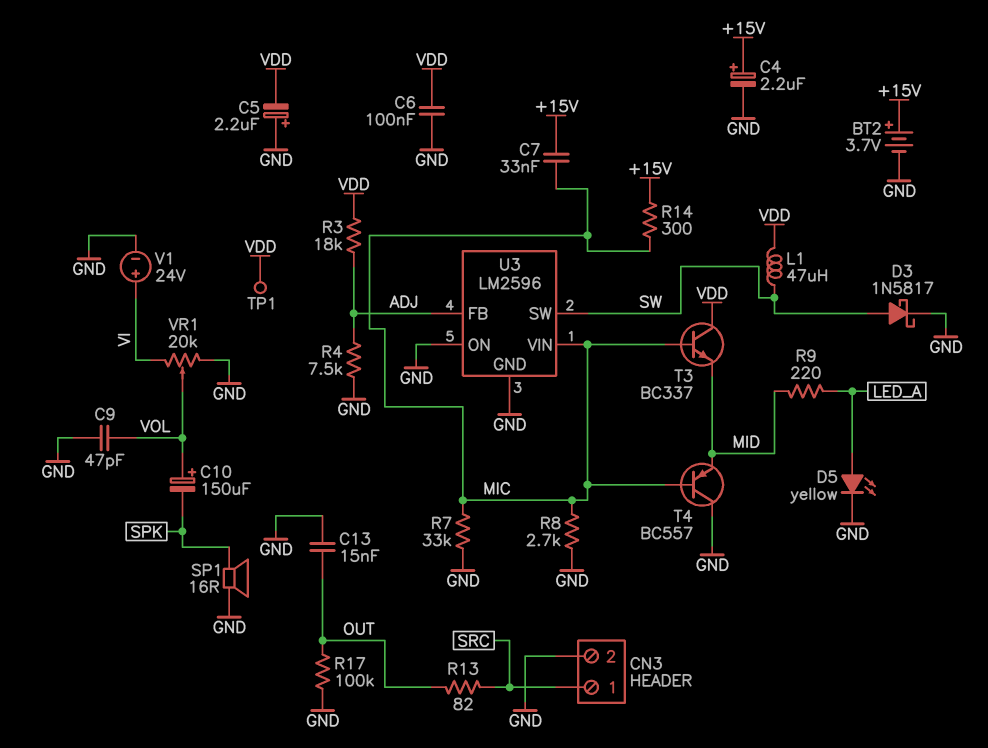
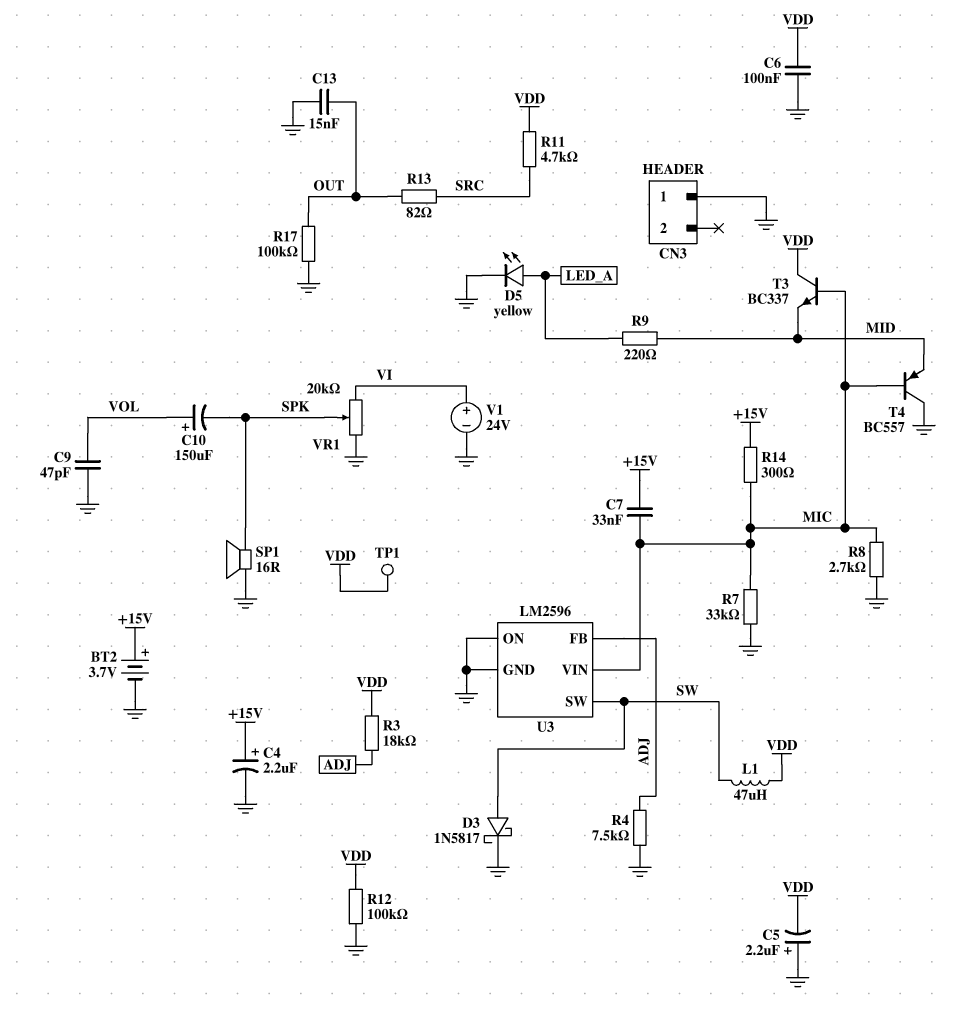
CN3 pin 1: SRC -> GND
CN3 pin 2: GND -> none
R11: none -> 4.7k (SRC, VDD)
R12: none -> 100k (GND, VDD)
VR1: 20k (GND, VI, wiper VOL) -> 20k (GND, VI, wiper SPK)

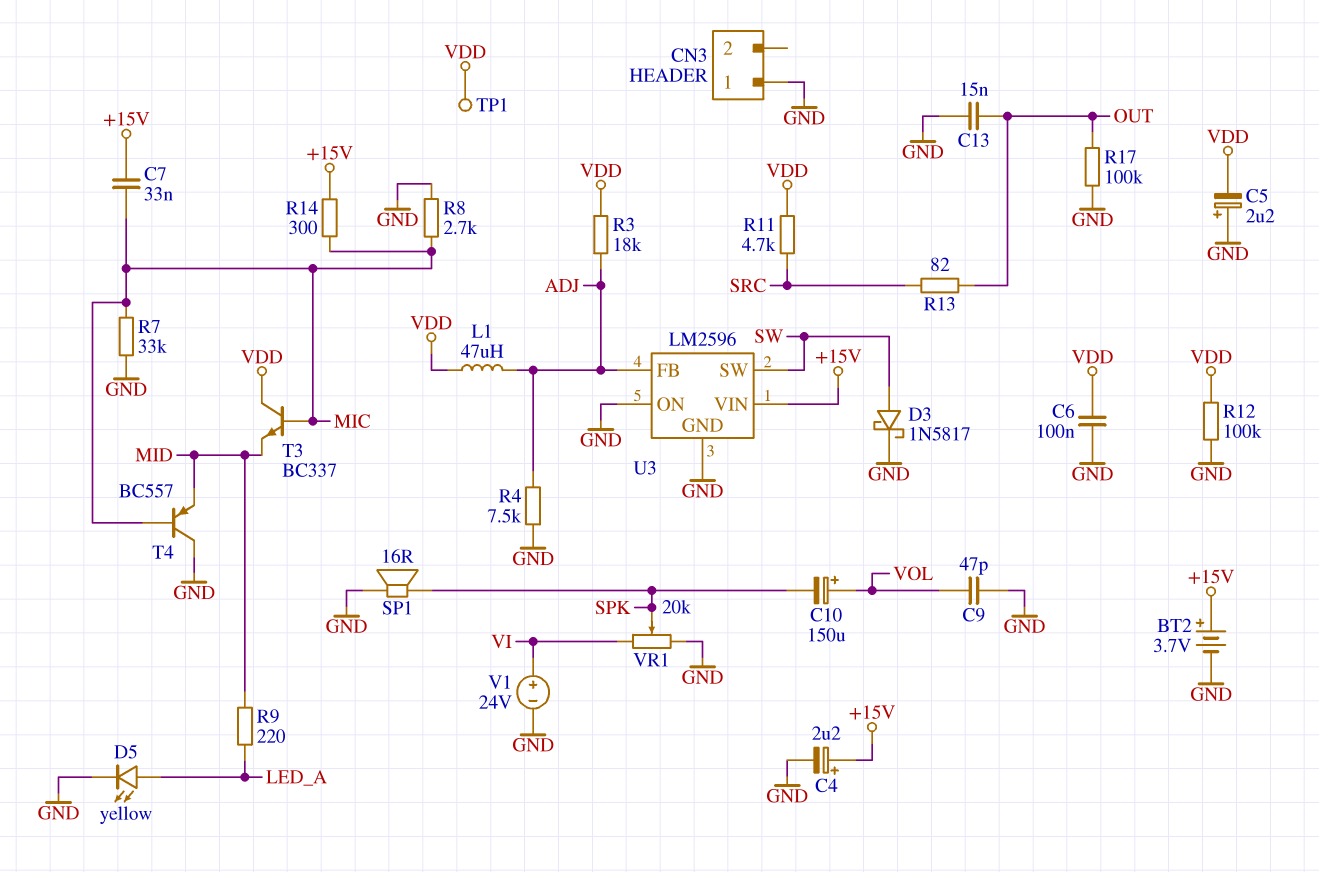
L1: 47uH (SW, VDD) -> 47uH (ADJ, VDD)
U3 pin VIN: MIC -> +15V

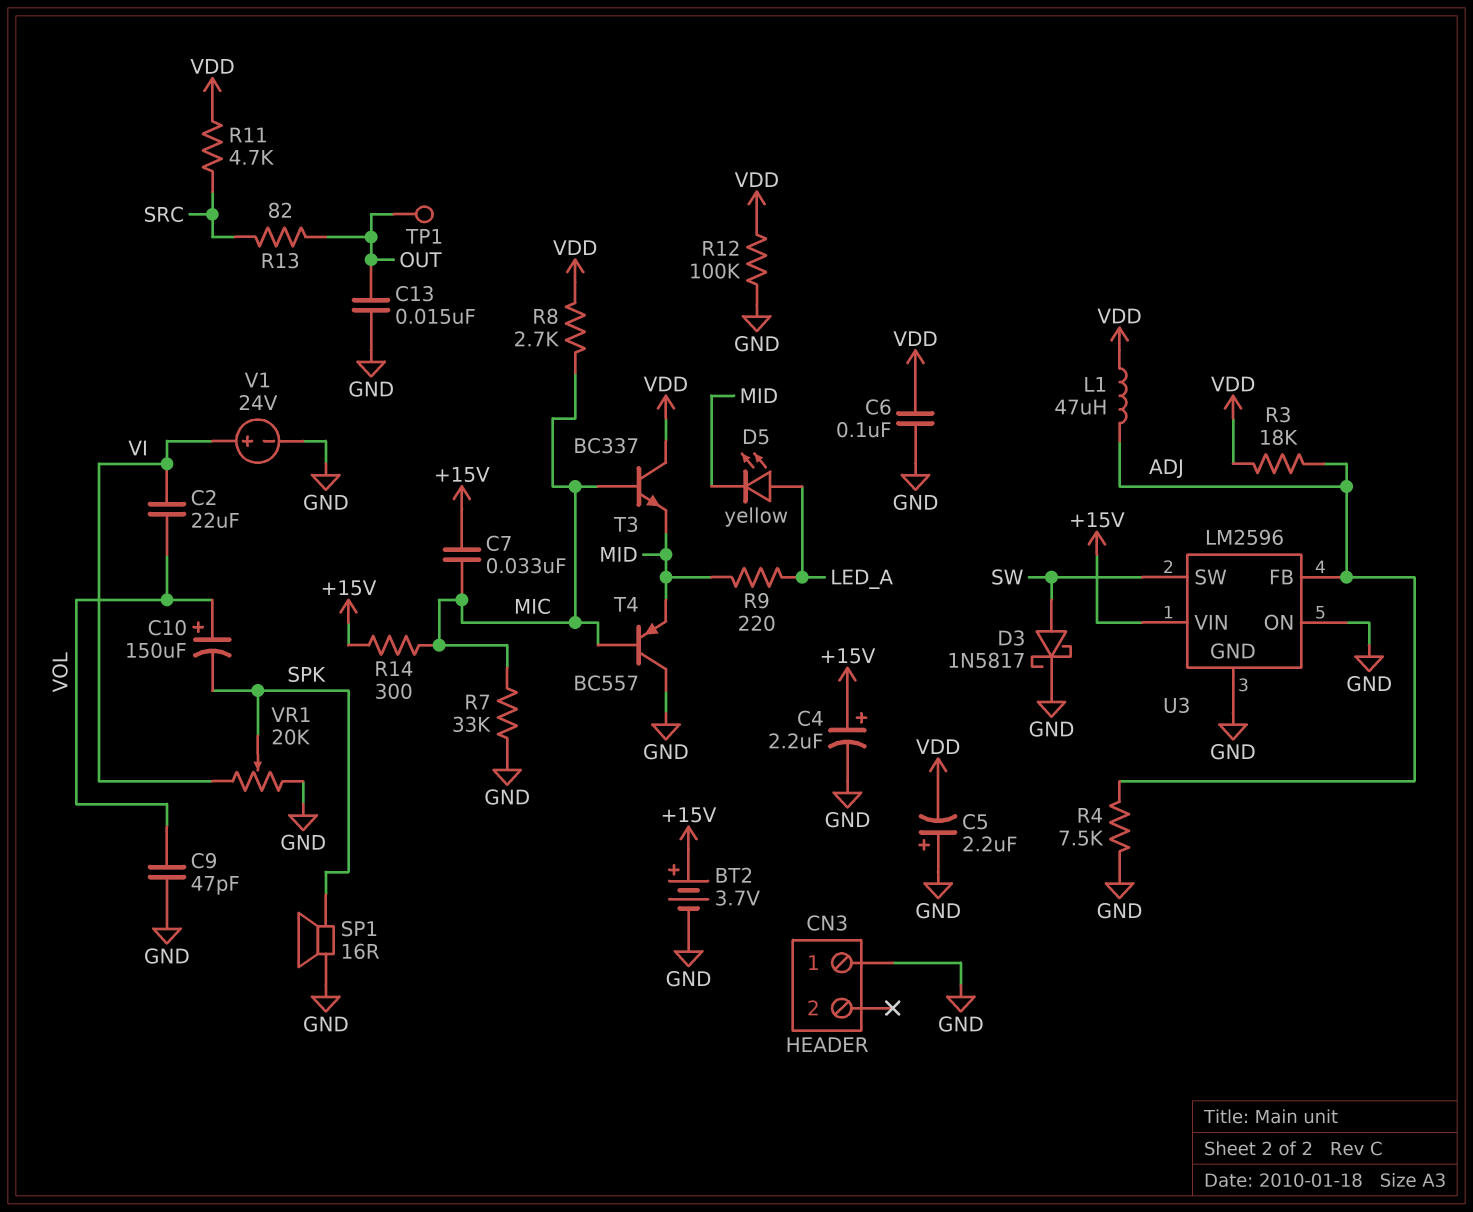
C2: none -> 22uF (VI, VOL)
D5: LED yellow (A LED_A, K GND) -> LED yellow (A LED_A, K MID)
R8: 2.7k (GND, MIC) -> 2.7k (MIC, VDD)
R17: 100k (GND, OUT) -> none
TP1: test point (VDD) -> test point (OUT)

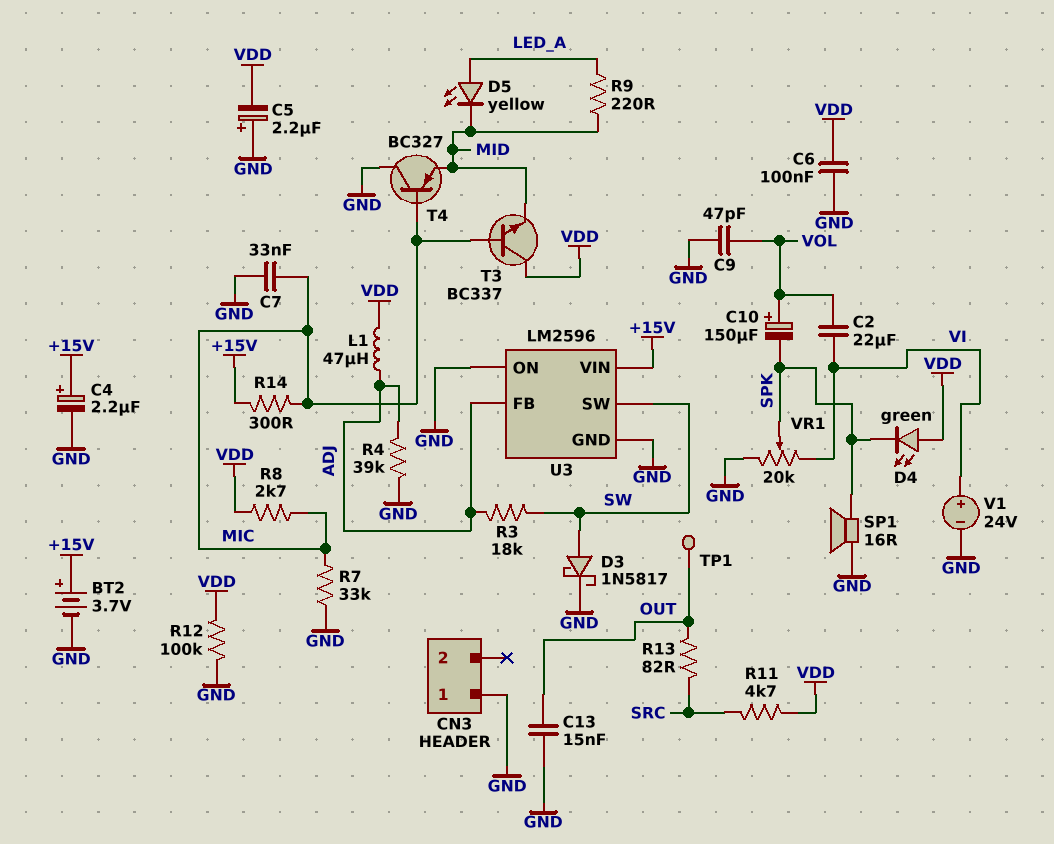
C7: 33nF (+15V, MIC) -> 33nF (GND, MIC)
D4: none -> LED green (A VDD, K SPK)
R3: 18k (ADJ, VDD) -> 18k (ADJ, SW)
R4: 7.5k (ADJ, GND) -> 39k (ADJ, GND)
T4: PNP BC557 (B MIC, C GND, E MID) -> PNP BC327 (B MIC, C GND, E MID)

